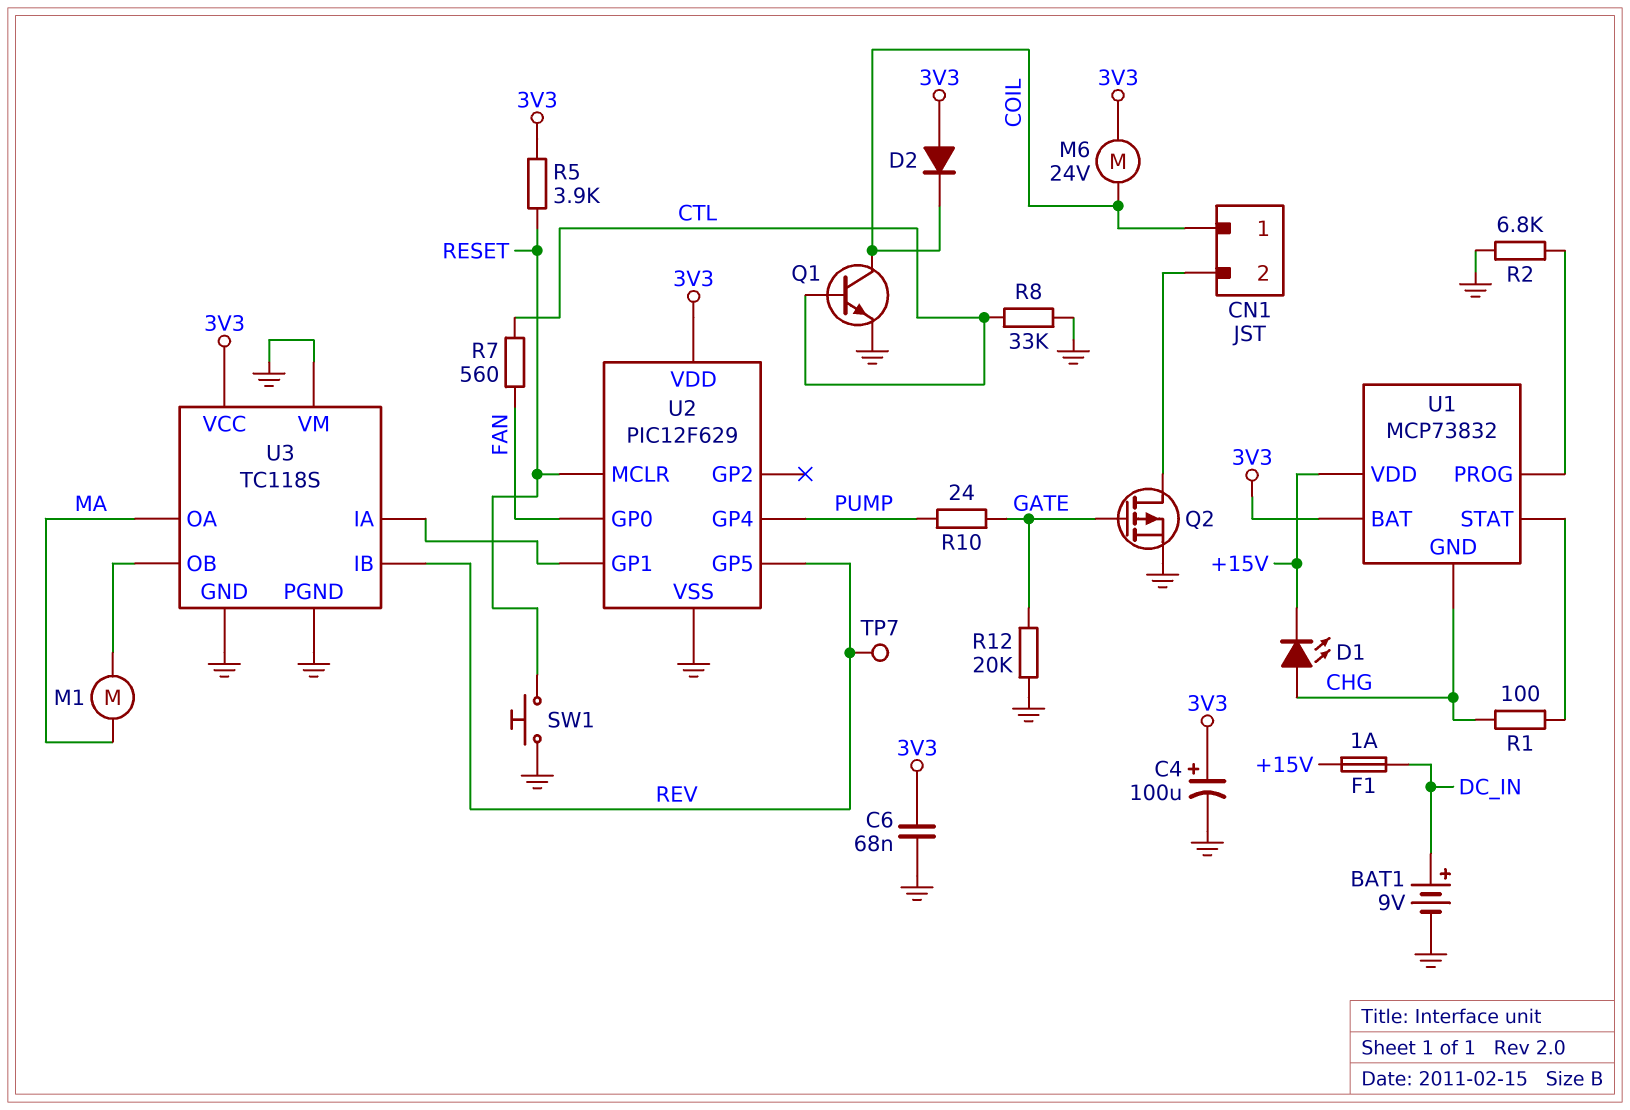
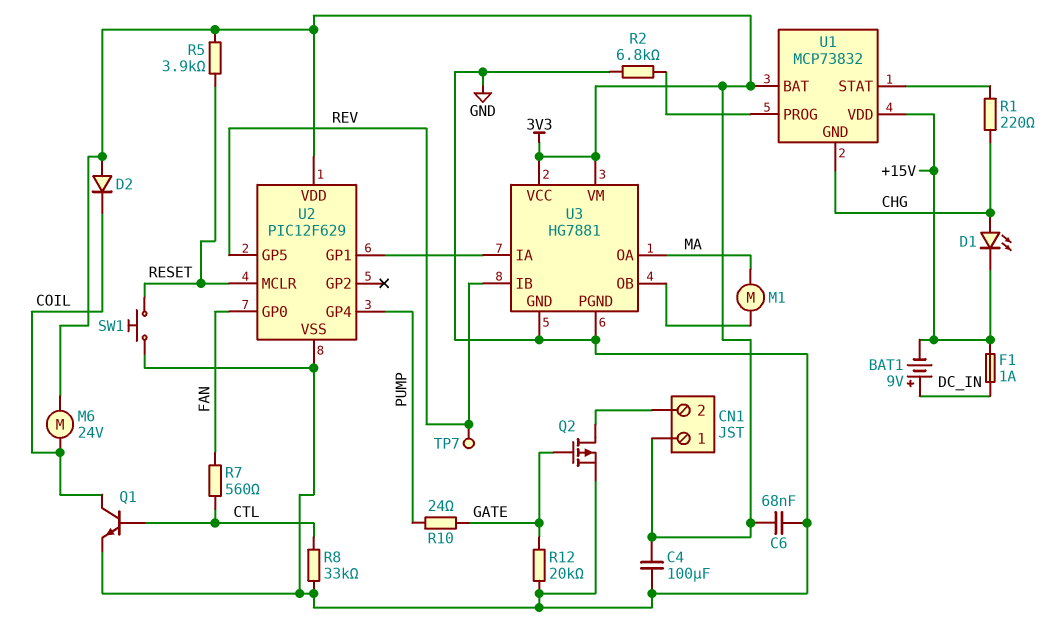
BAT1: 9V (plus DC_IN, minus GND) -> 9V (plus DC_IN, minus +15V)
C4: 100uF (plus 3V3, minus GND) -> 100uF (3V3, GND)
CN1 pin 1: COIL -> 3V3
R1: 100 (CHG, U1/STAT) -> 220 (CHG, U1/STAT)
U3: TC118S -> HG7881
U3 pin VM: GND -> 3V3

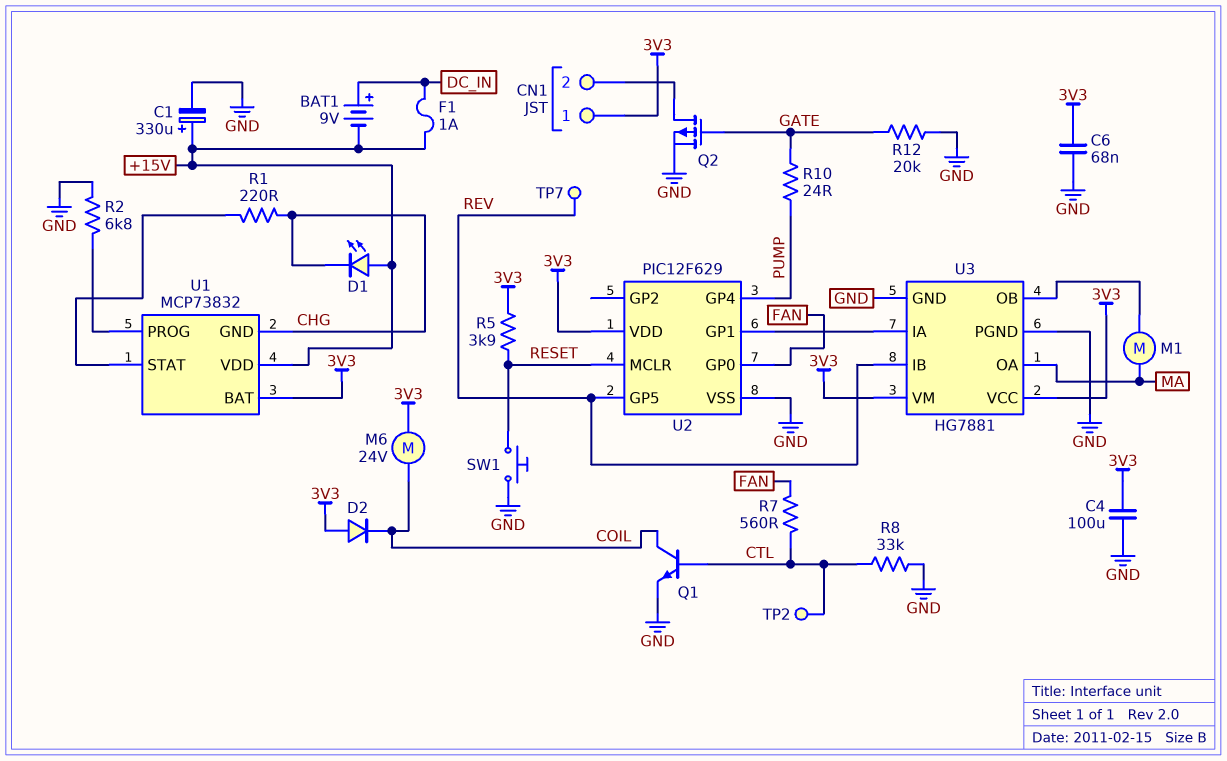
C1: none -> 330uF (plus +15V, minus GND)
D1: LED (A CHG, K +15V) -> LED (A +15V, K CHG)
TP2: none -> test point (CTL)

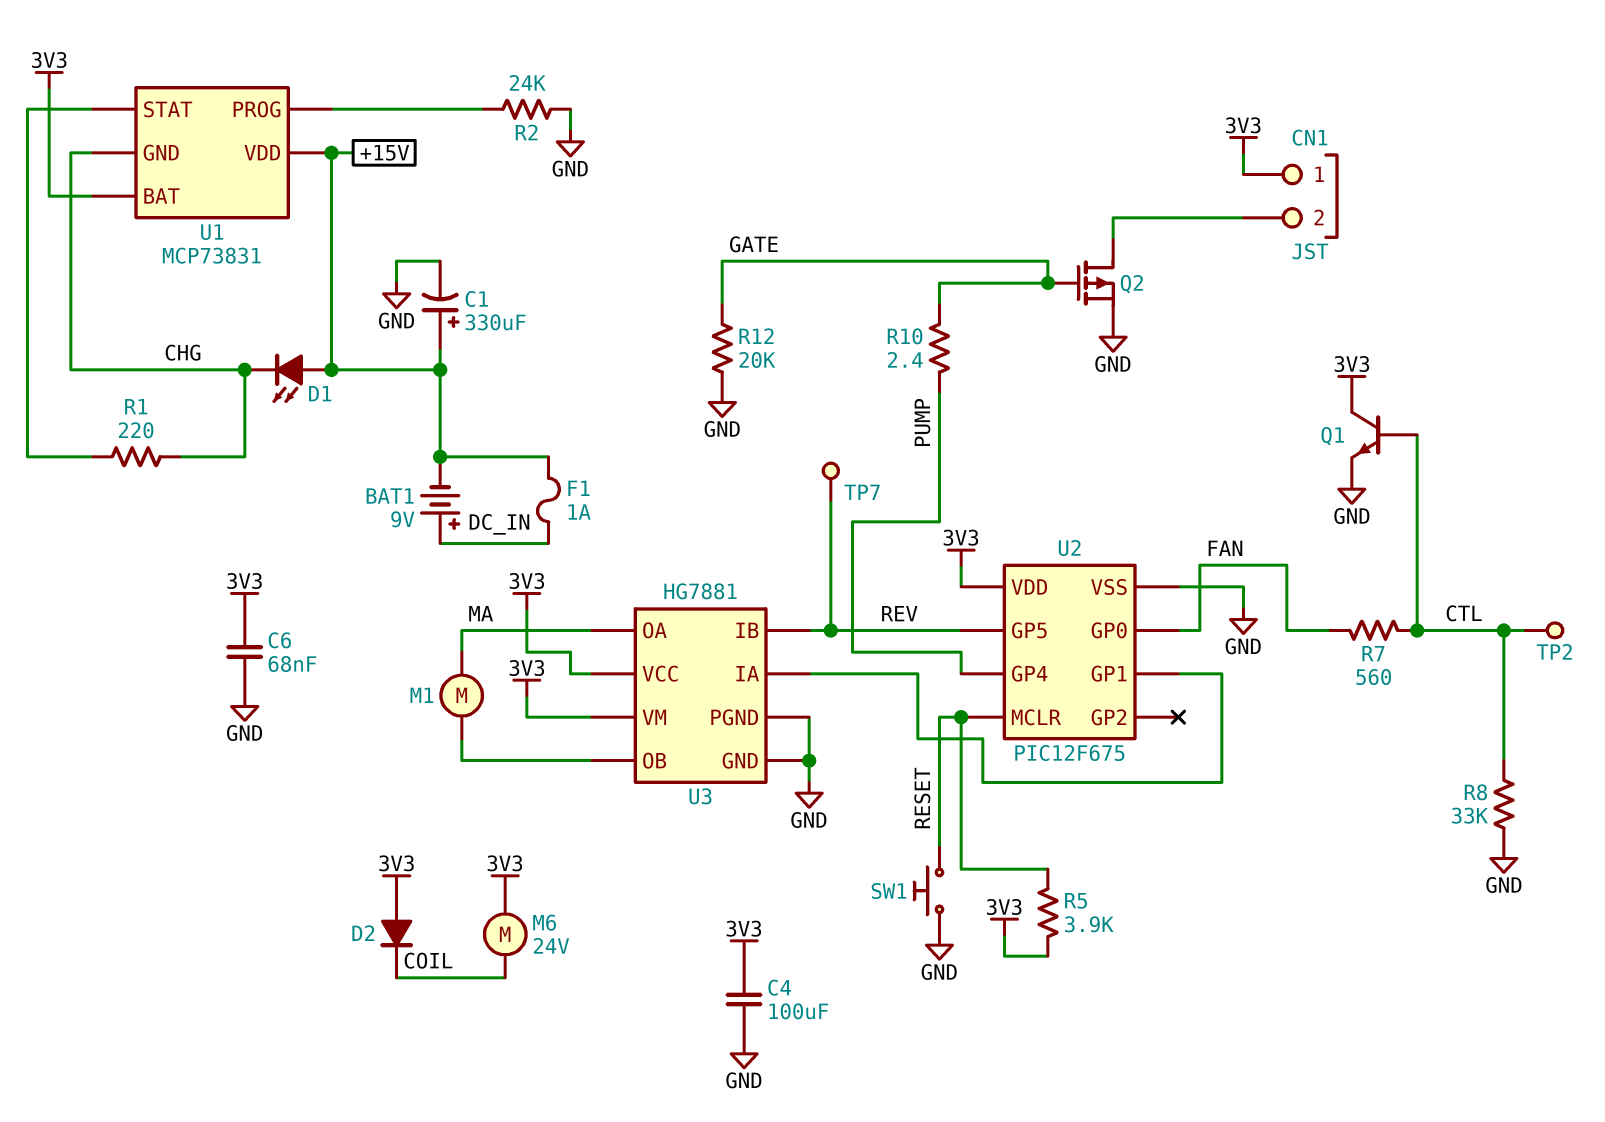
Q1: NPN (B CTL, C COIL, E GND) -> NPN (B CTL, C 3V3, E GND)
R2: 6.8k (GND, U1/PROG) -> 24k (GND, U1/PROG)
R10: 24 (GATE, PUMP) -> 2.4 (GATE, PUMP)
U1: MCP73832 -> MCP73831
U2: PIC12F629 -> PIC12F675

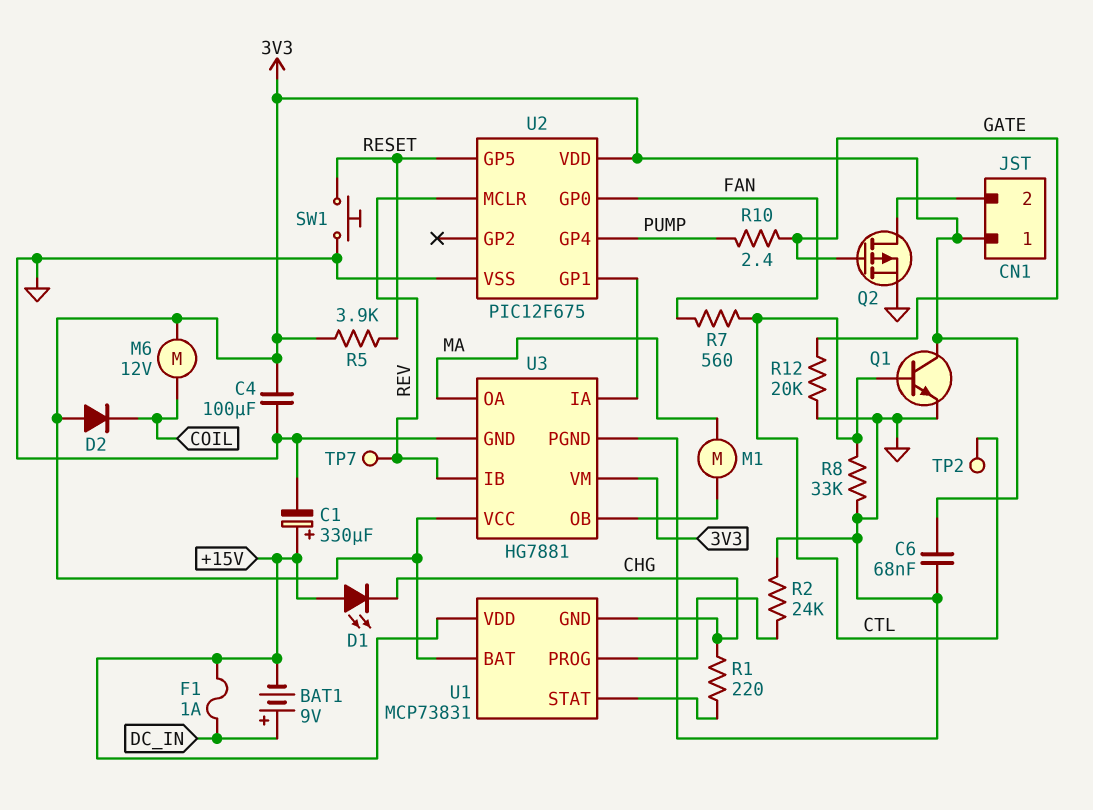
M6: motor 24V (3V3, COIL) -> motor 12V (3V3, COIL)
U2 pin GP5: REV -> RESET
U2 pin MCLR: RESET -> REV

